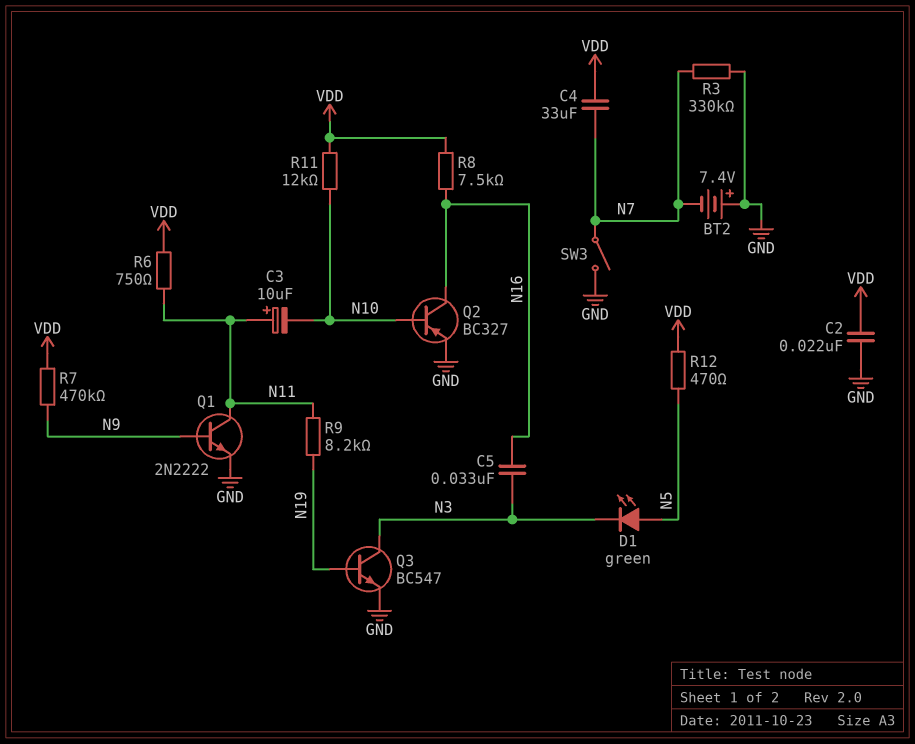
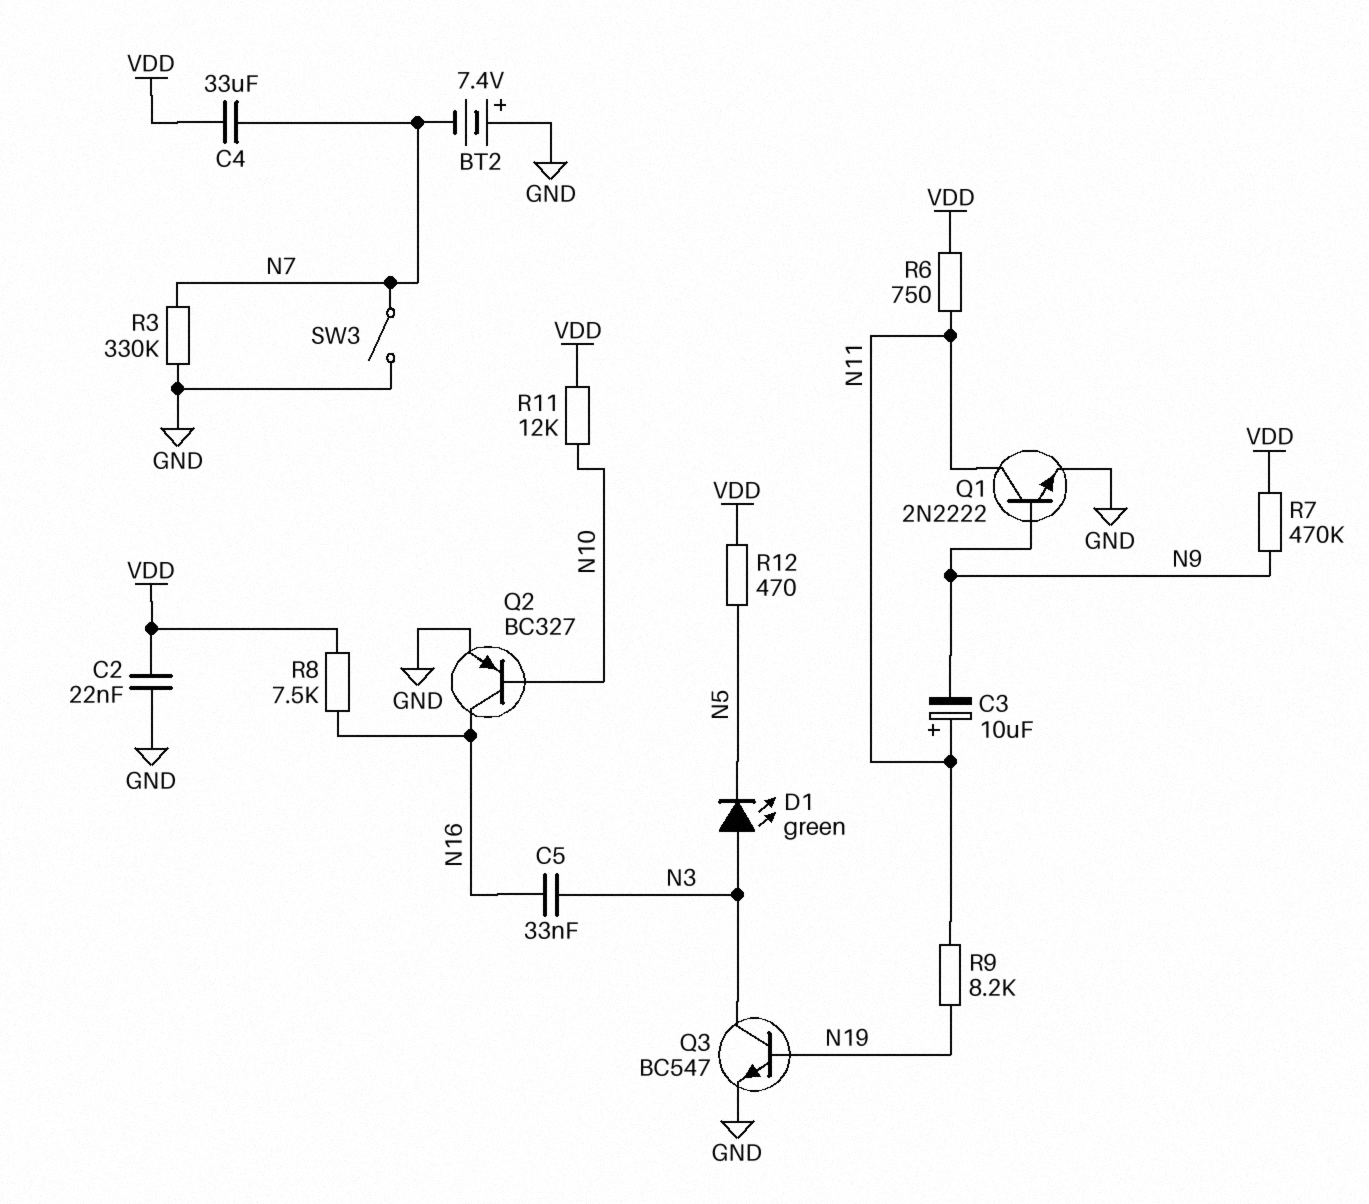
C3: 10uF (plus N11, minus N10) -> 10uF (plus N11, minus N9)
D1: LED green (A N5, K N3) -> LED green (A N3, K N5)

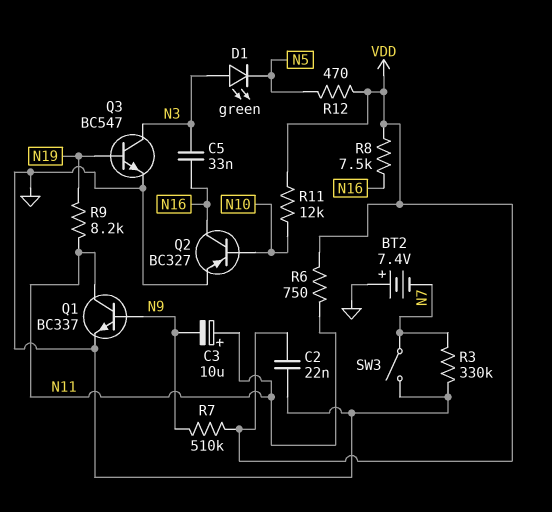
C4: 33uF (N7, VDD) -> none
Q1: NPN 2N2222 (B N9, C N11, E GND) -> NPN BC337 (B N9, C N11, E GND)
R7: 470k (N9, VDD) -> 510k (N9, VDD)

